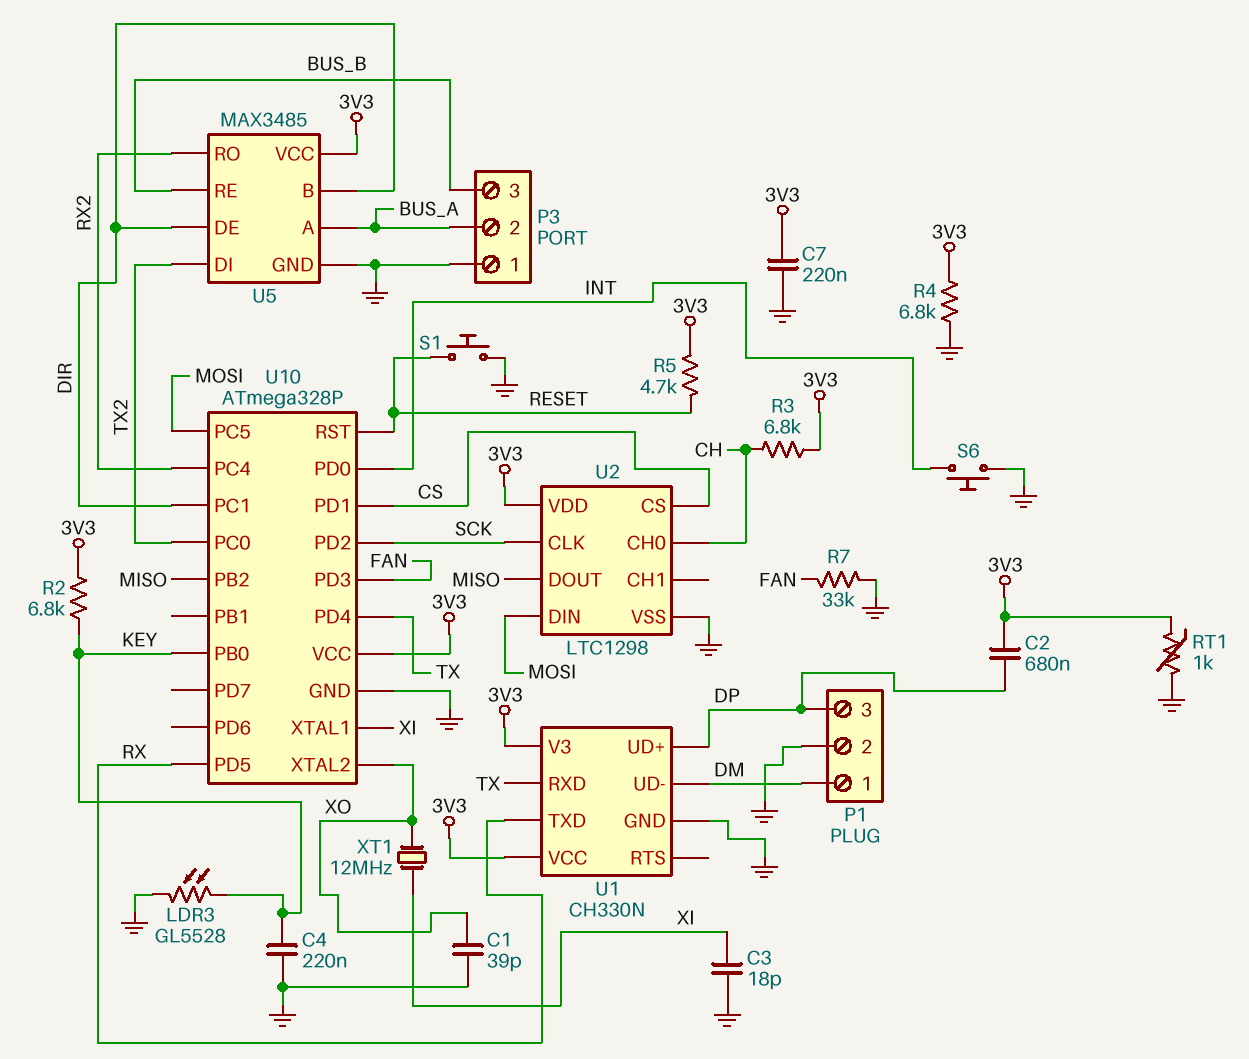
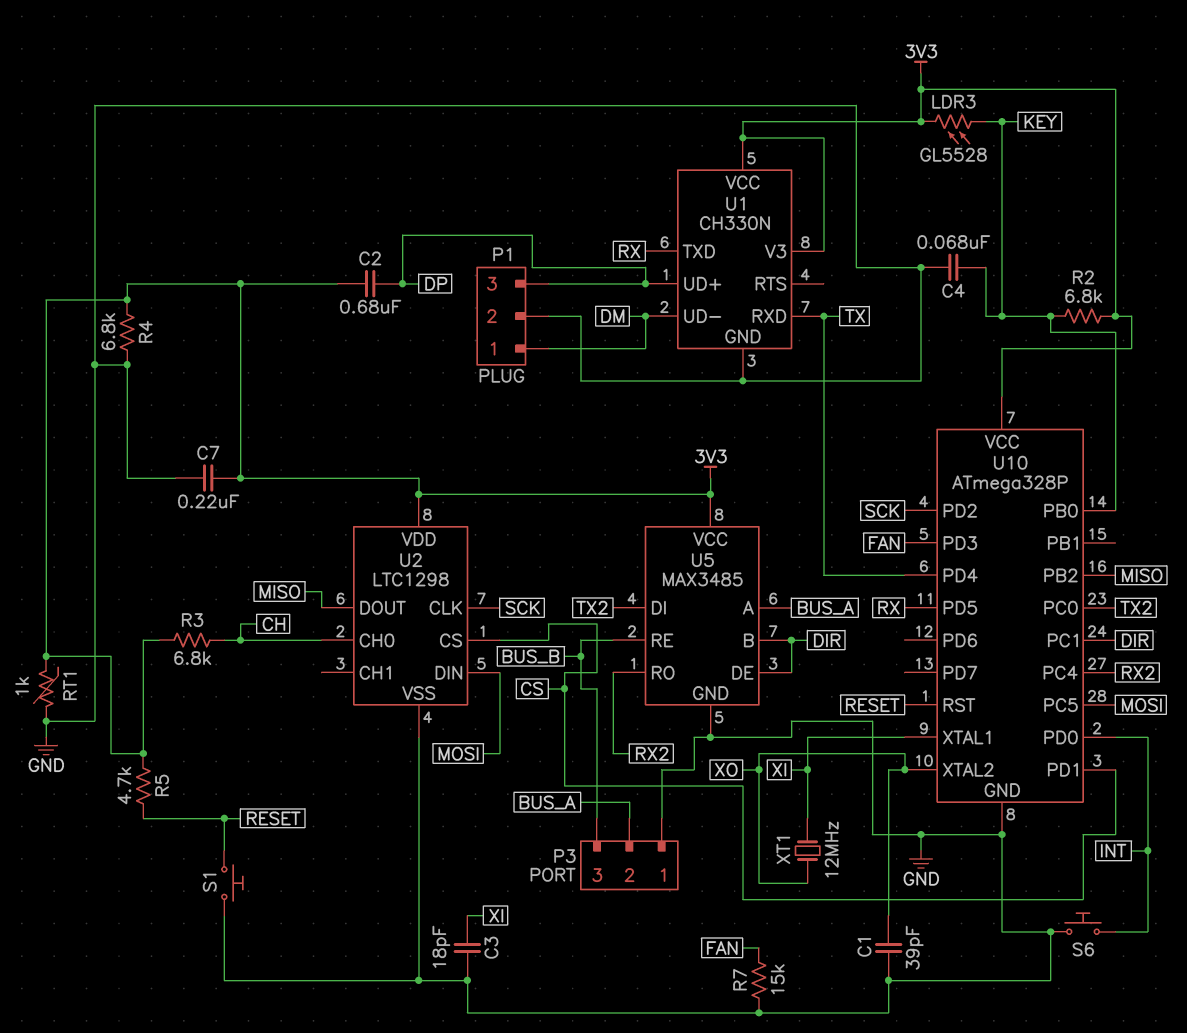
C4: 220nF (GND, KEY) -> 68nF (GND, KEY)
LDR3: GL5528 (GND, KEY) -> GL5528 (3V3, KEY)
R7: 33k (FAN, GND) -> 15k (FAN, GND)

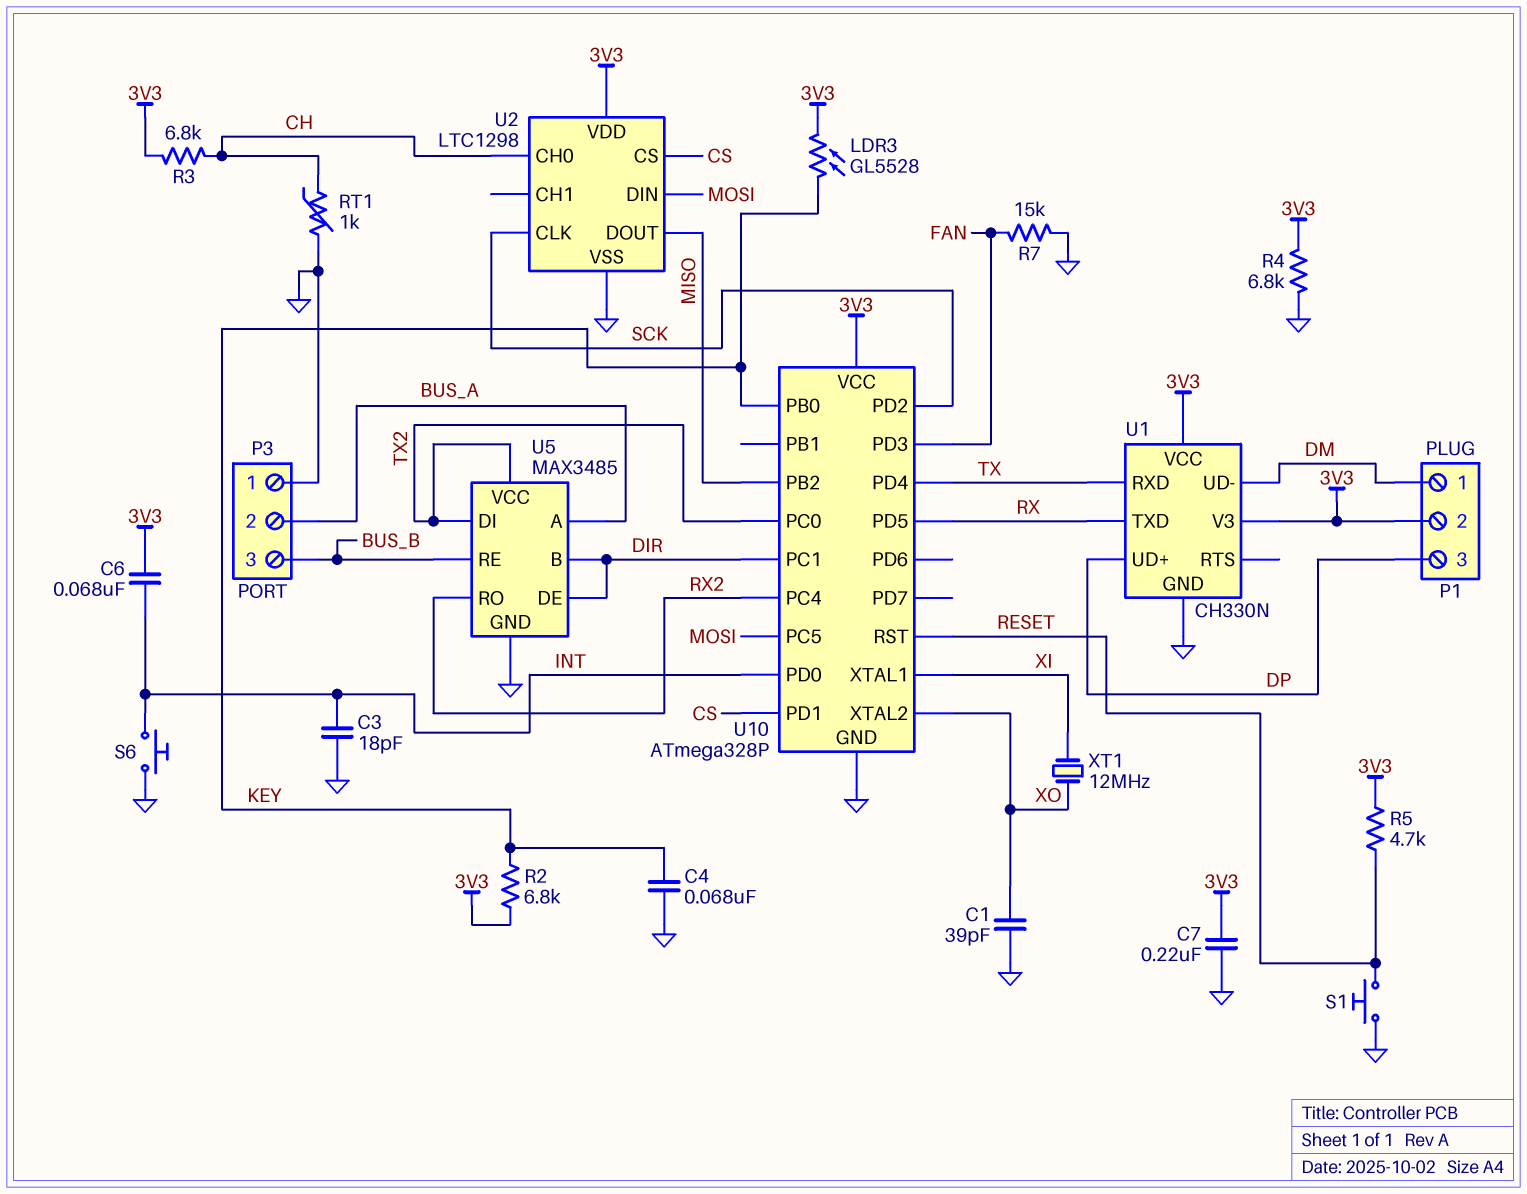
C2: 680nF (3V3, DP) -> none
C3: 18pF (GND, XI) -> 18pF (GND, INT)
C6: none -> 68nF (3V3, INT)
P1 pin 2: GND -> 3V3
RT1: 1k (3V3, GND) -> 1k (CH, GND)
U5 pin VCC: 3V3 -> TX2

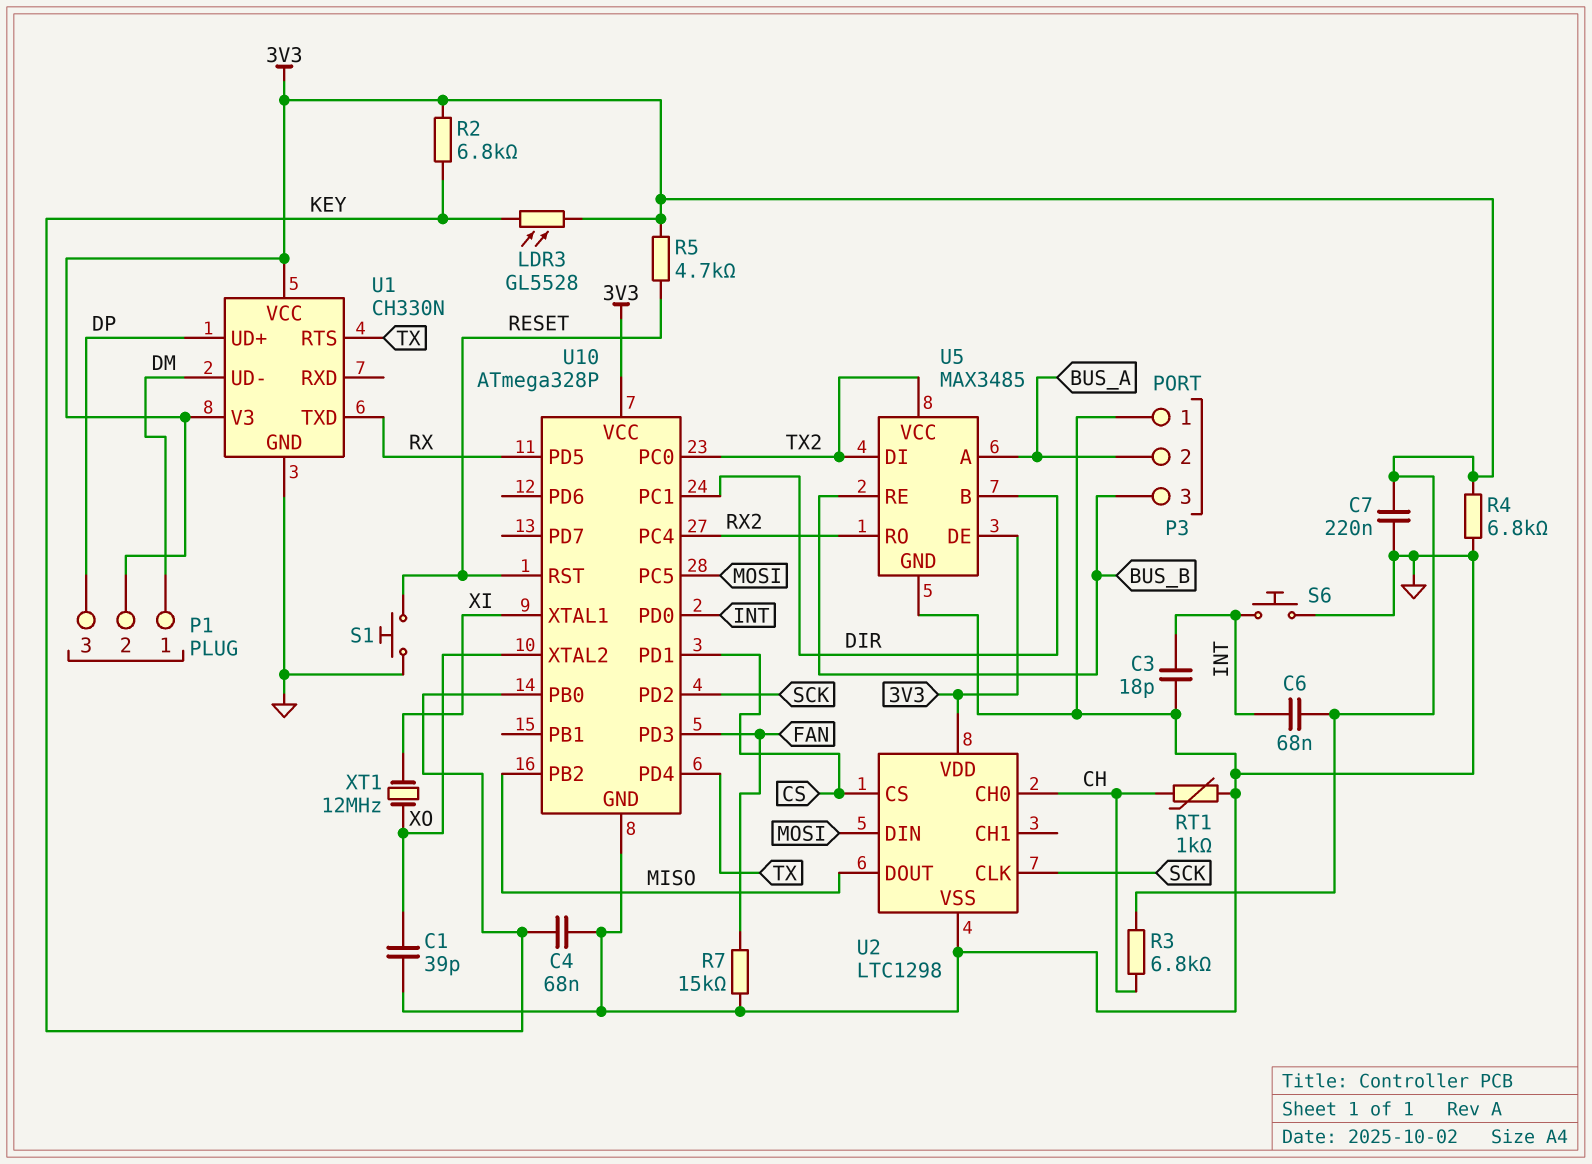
U1 pin RTS: none -> TX
U1 pin RXD: TX -> none
U5 pin DE: DIR -> 3V3

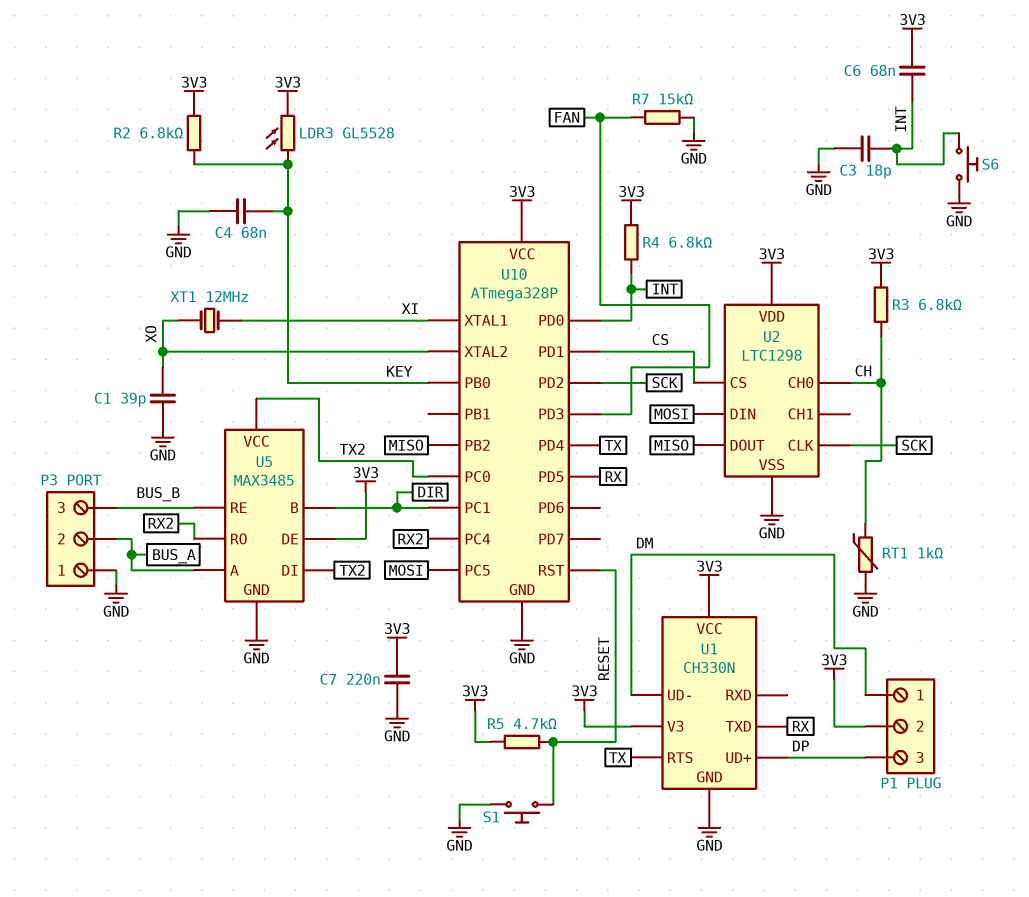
R4: 6.8k (3V3, GND) -> 6.8k (3V3, INT)

